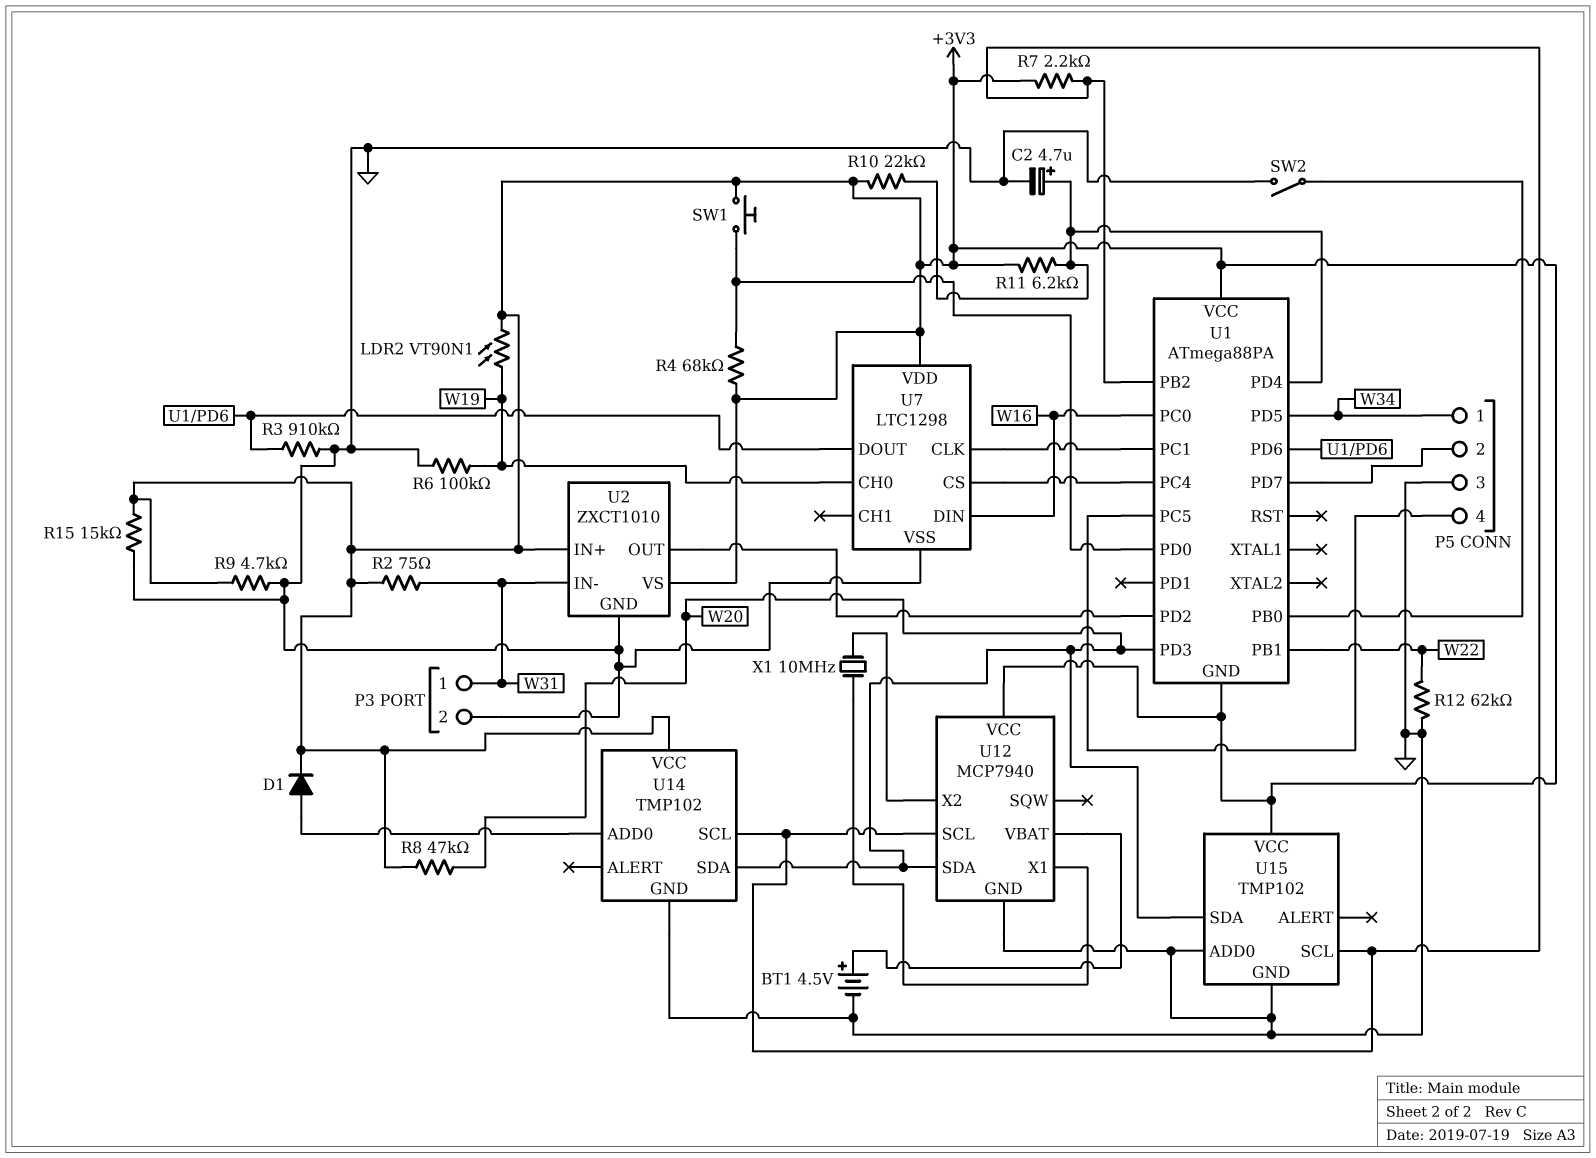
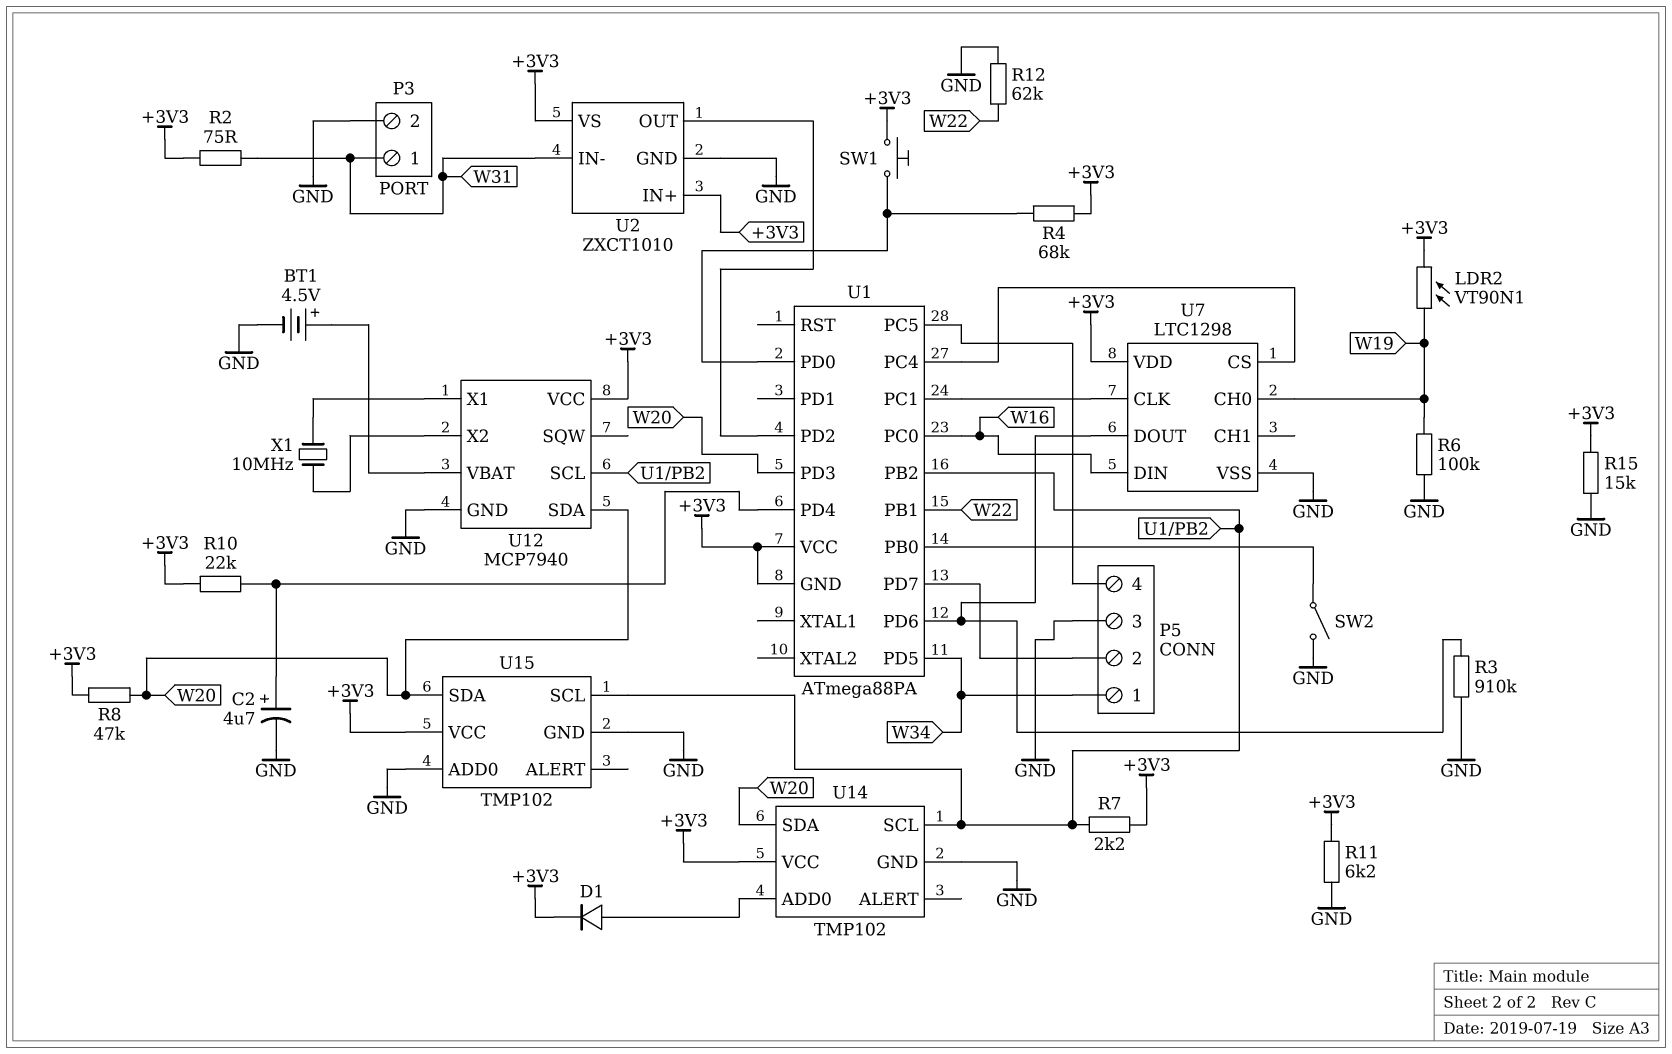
R9: 4.7k (+3V3, GND) -> none
R11: 6.2k (+3V3, U1/PD4) -> 6.2k (+3V3, GND)

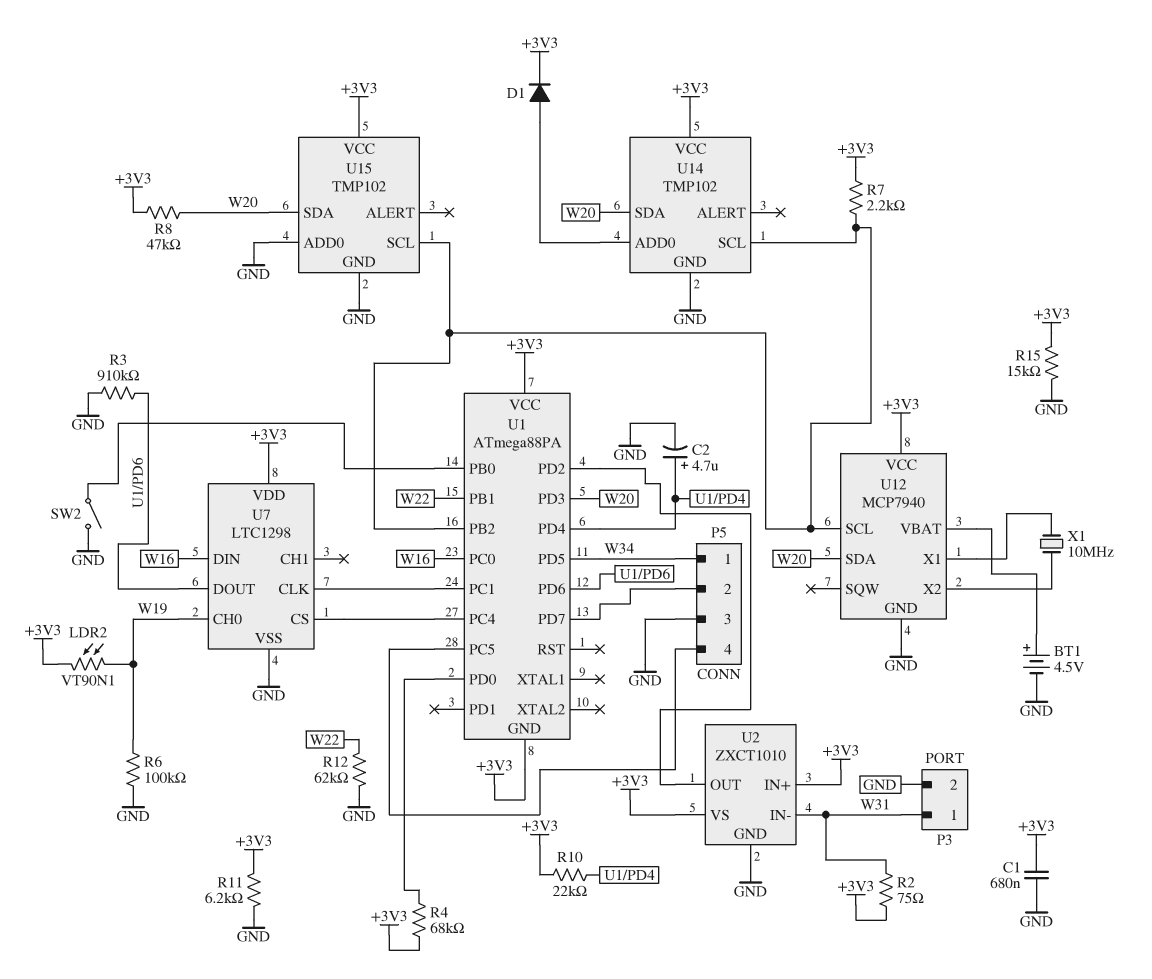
C1: none -> 680nF (+3V3, GND)
SW1: button (+3V3, U1/PD0) -> none

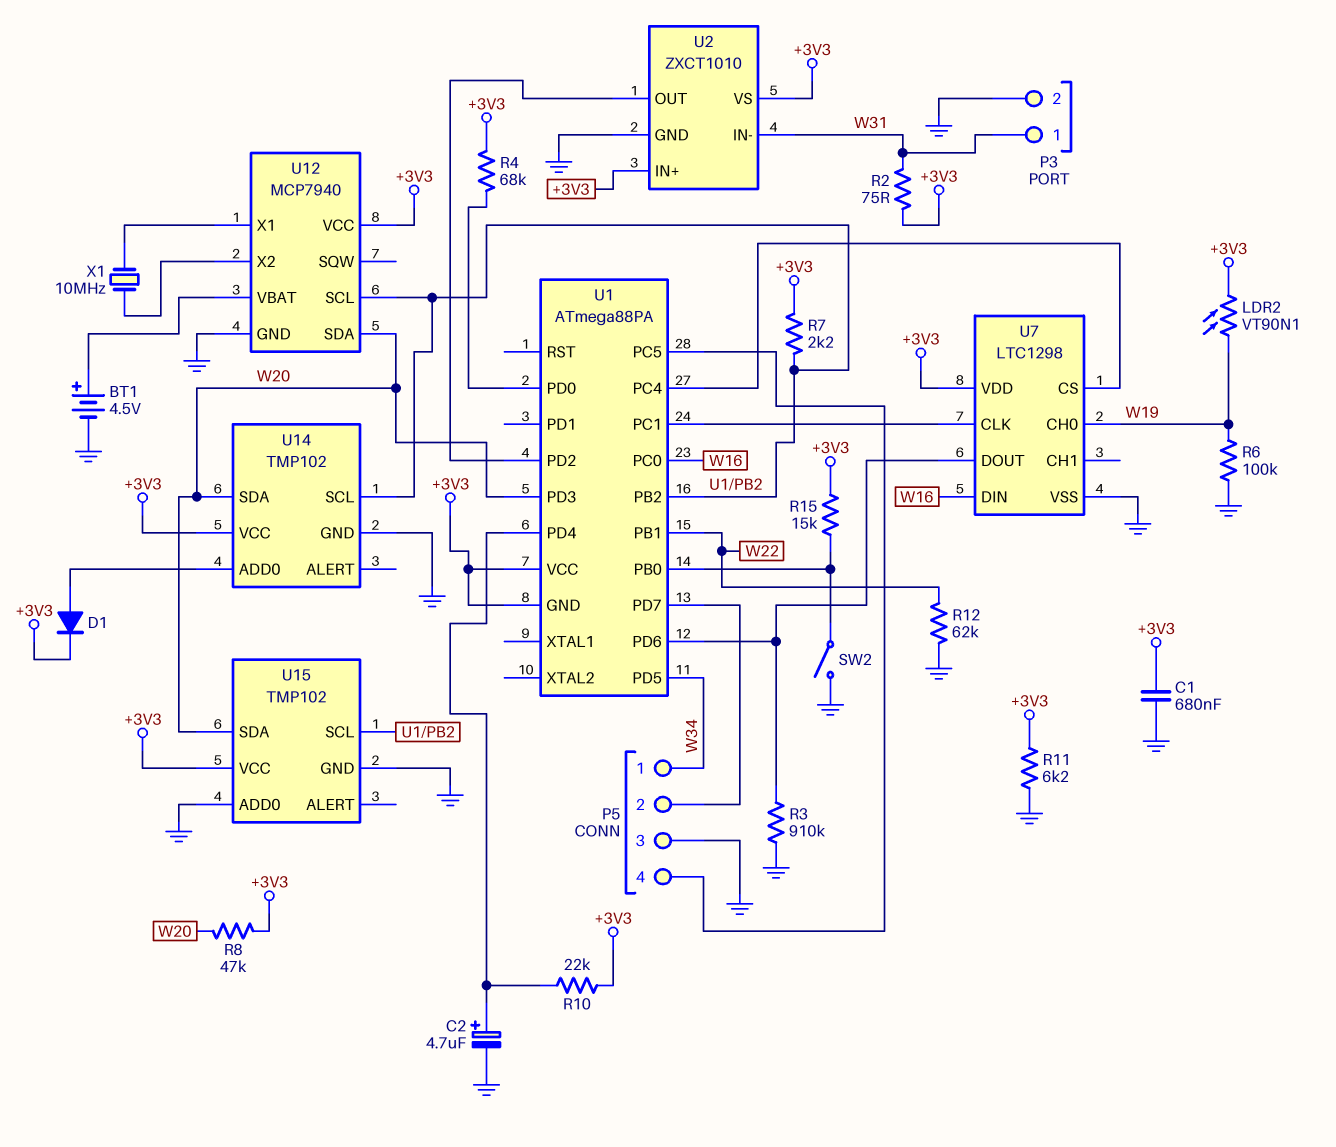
R15: 15k (+3V3, GND) -> 15k (+3V3, U1/PB0)

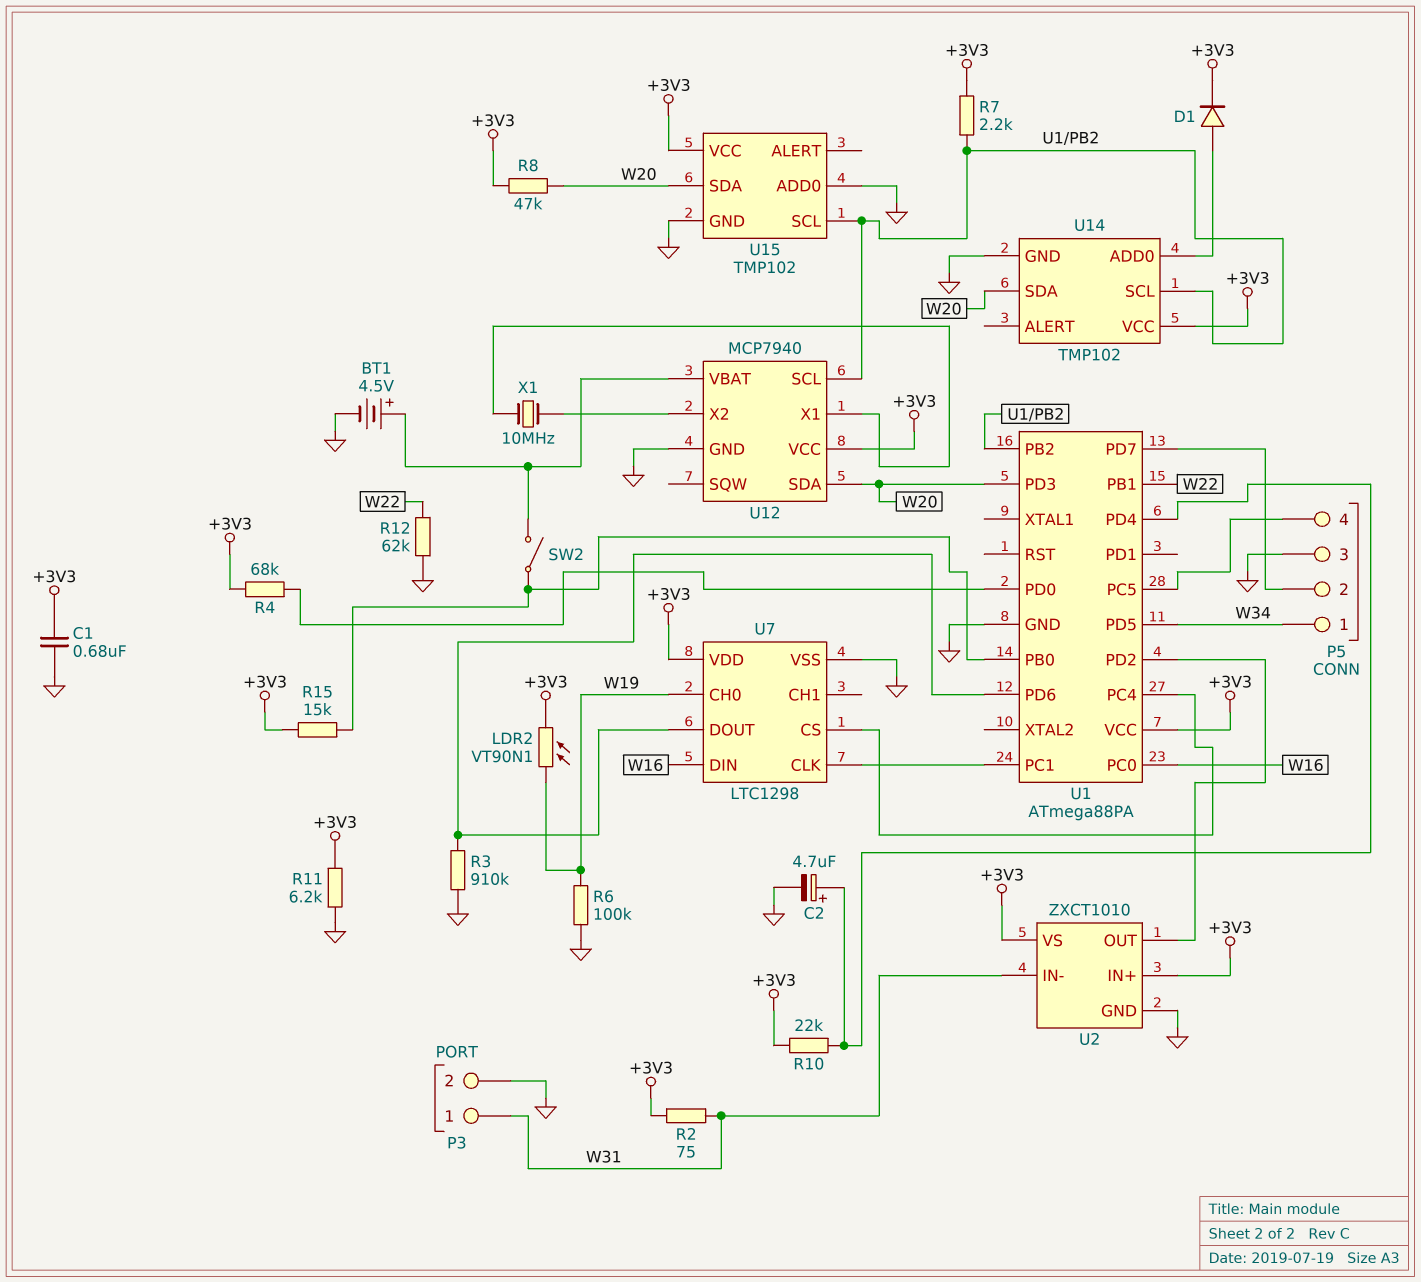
SW2: switch (GND, U1/PB0) -> switch (U1/PB0, U12/VBAT)
U1 pin GND: +3V3 -> GND

